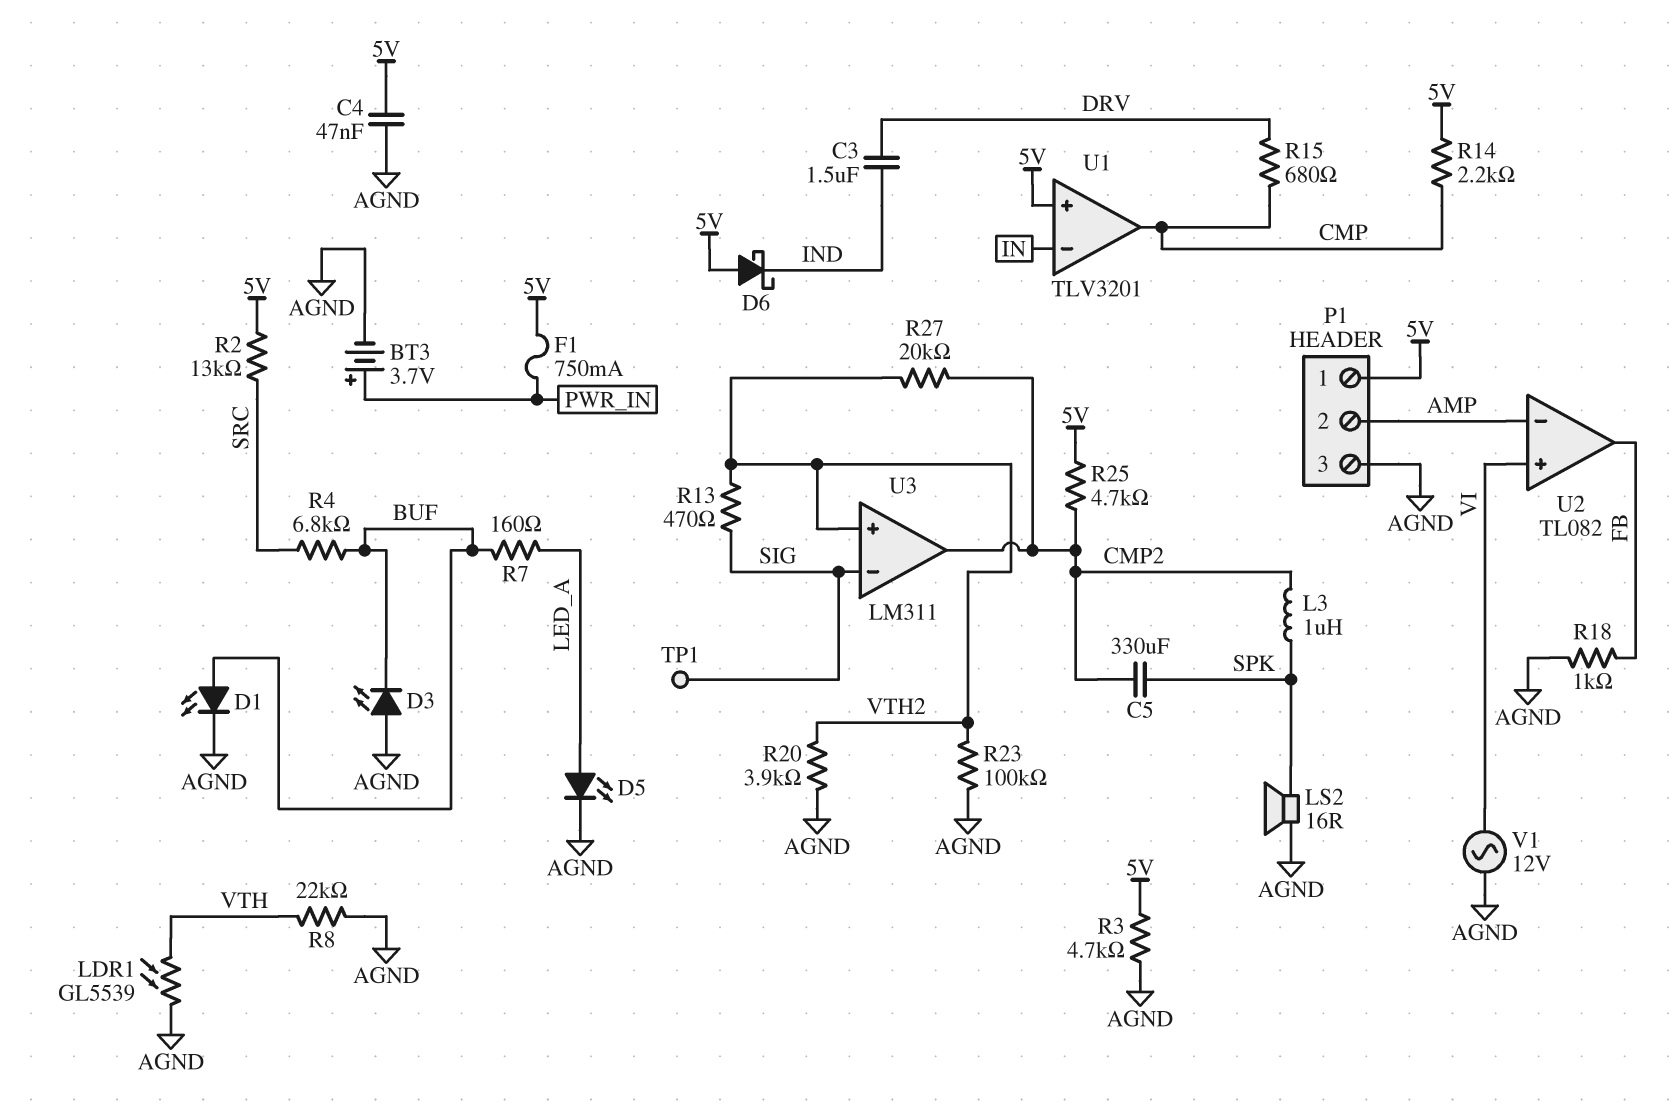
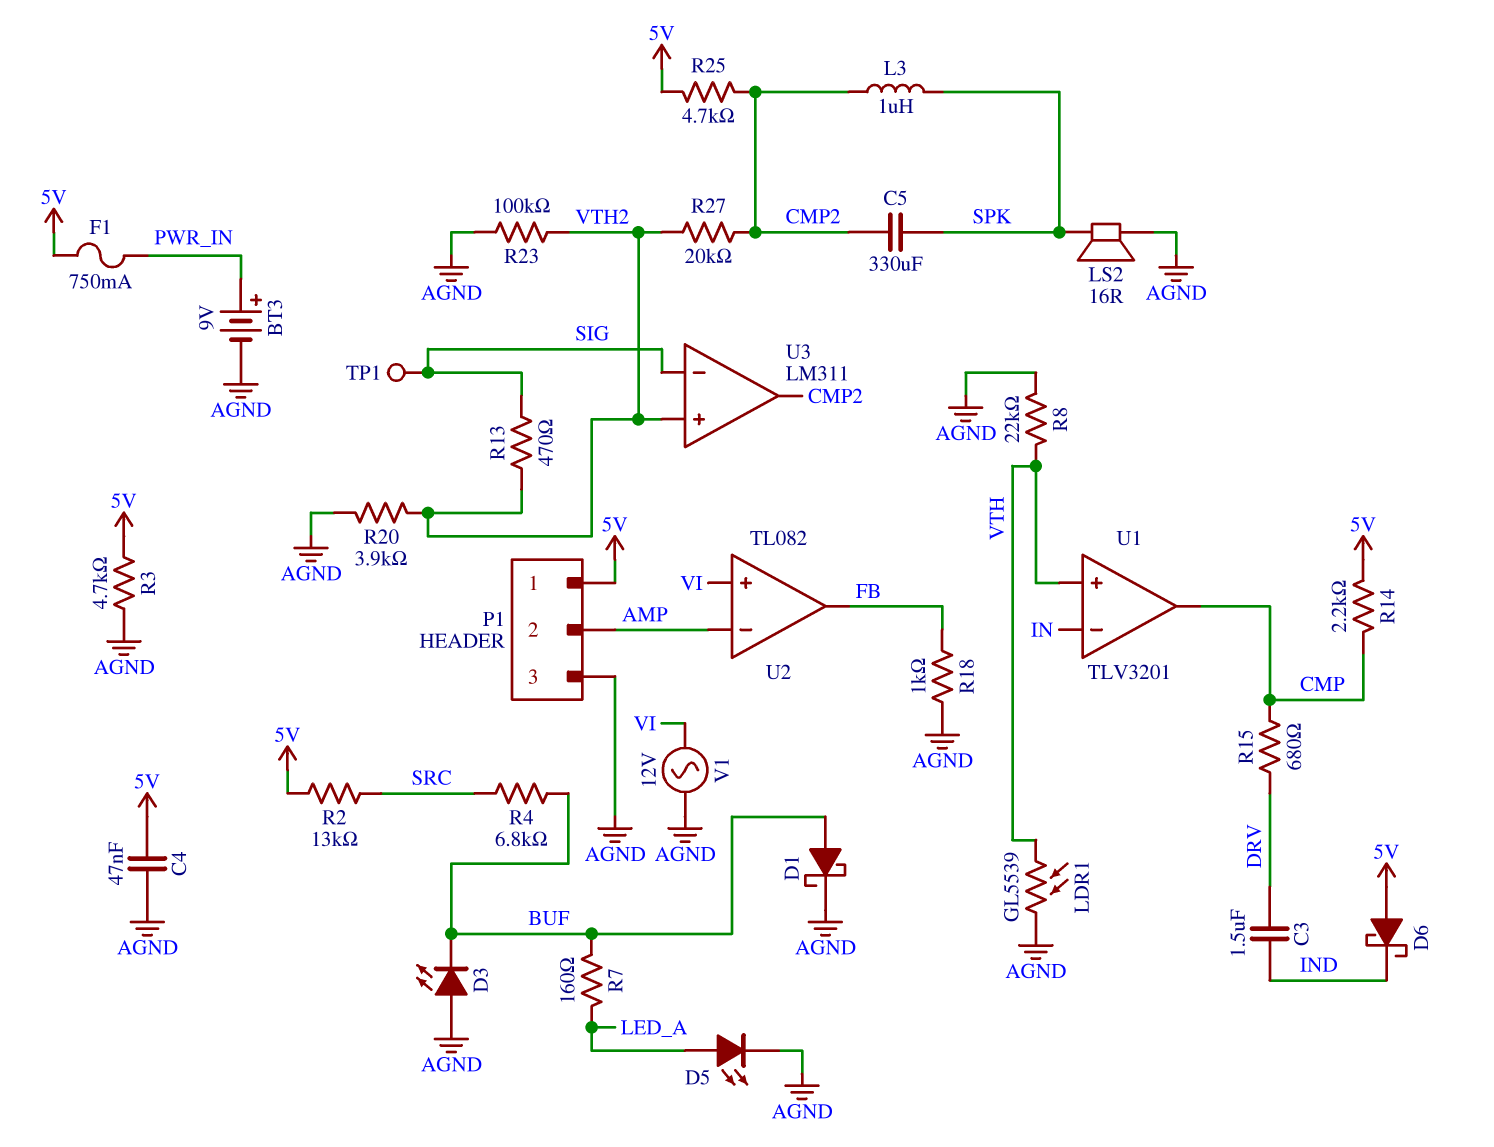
BT3: 3.7V (plus PWR_IN, minus AGND) -> 9V (plus PWR_IN, minus AGND)
D1: LED (A BUF, K AGND) -> schottky (A BUF, K AGND)
U1 pin in+: 5V -> VTH

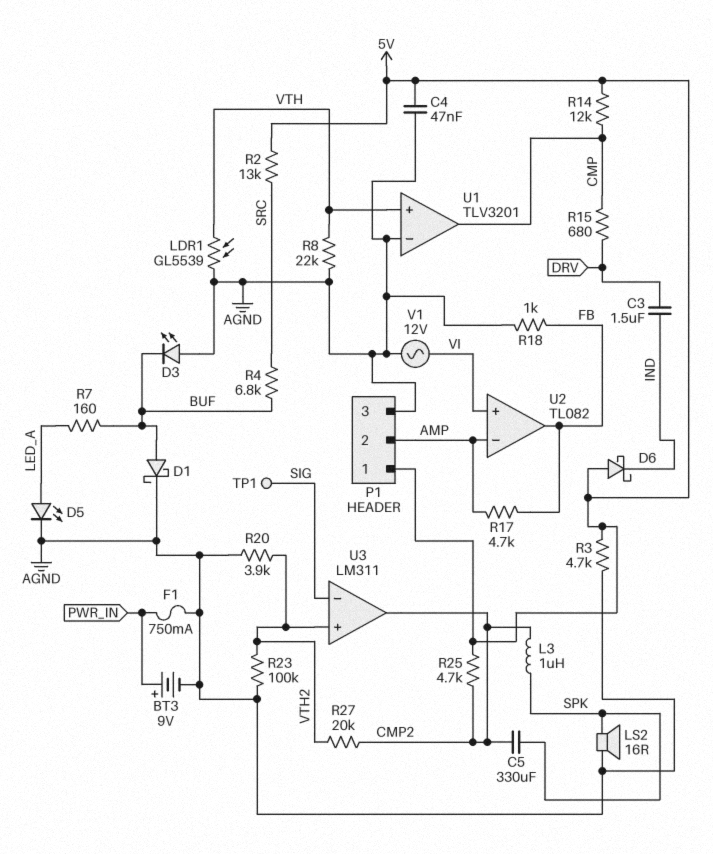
F1: 750mA (5V, PWR_IN) -> 750mA (AGND, PWR_IN)
R13: 470 (SIG, VTH2) -> none
R14: 2.2k (5V, CMP) -> 12k (5V, CMP)
R17: none -> 4.7k (AMP, FB)
U1 pin in-: IN -> AGND

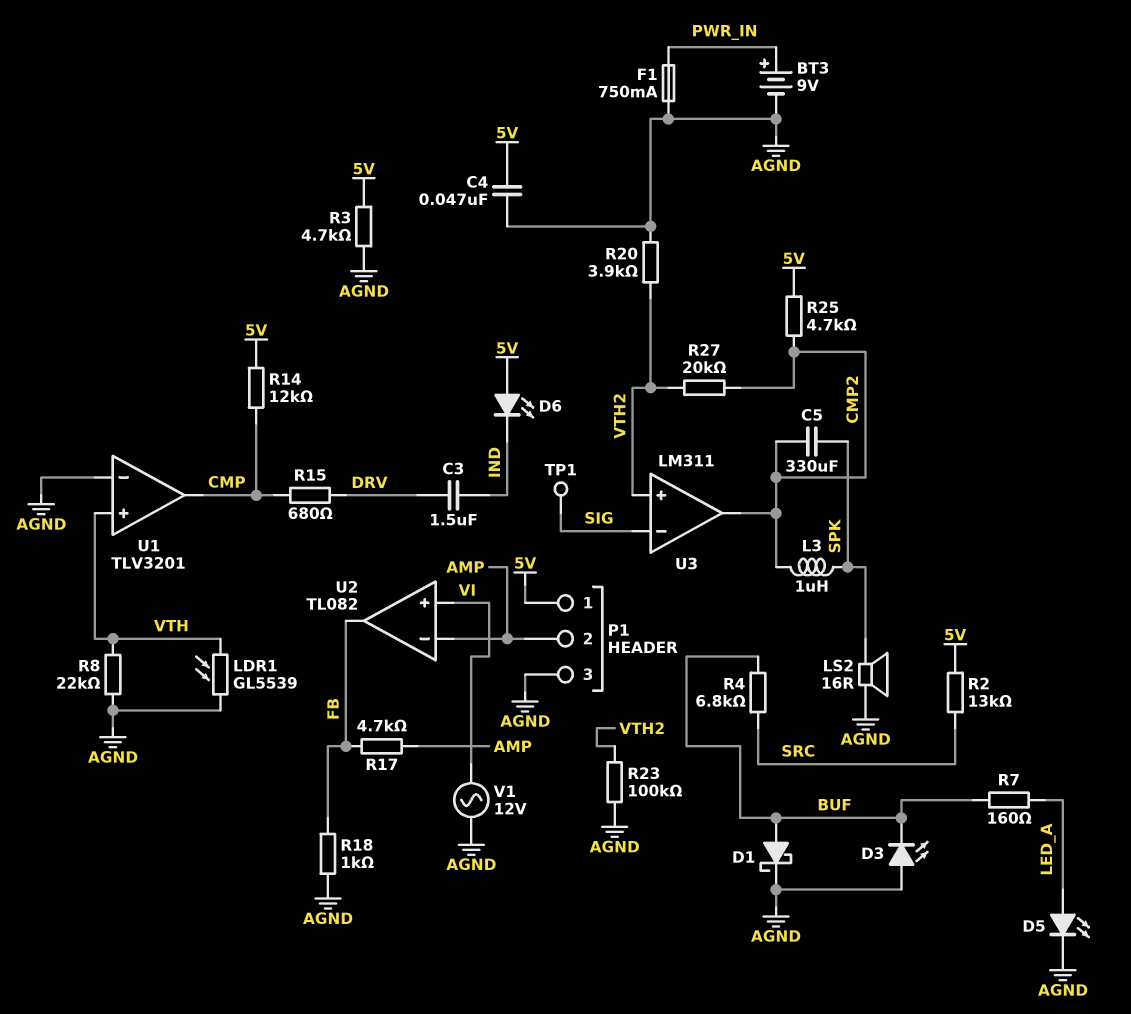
D6: schottky (A 5V, K IND) -> LED (A 5V, K IND)

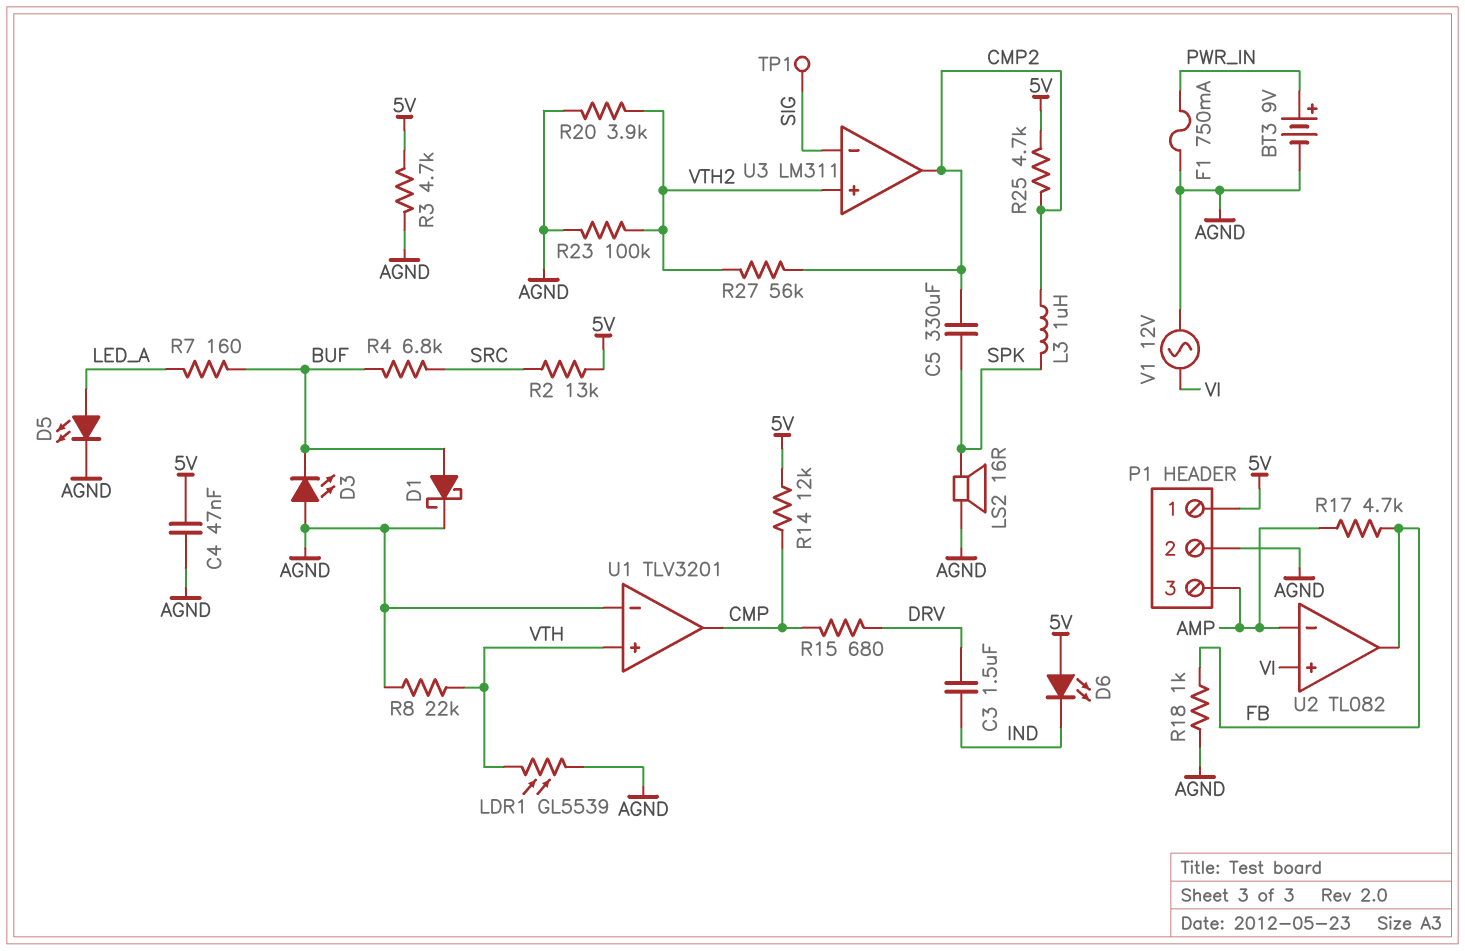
P1 pin 2: AMP -> AGND
P1 pin 3: AGND -> AMP
R27: 20k (CMP2, VTH2) -> 56k (CMP2, VTH2)

